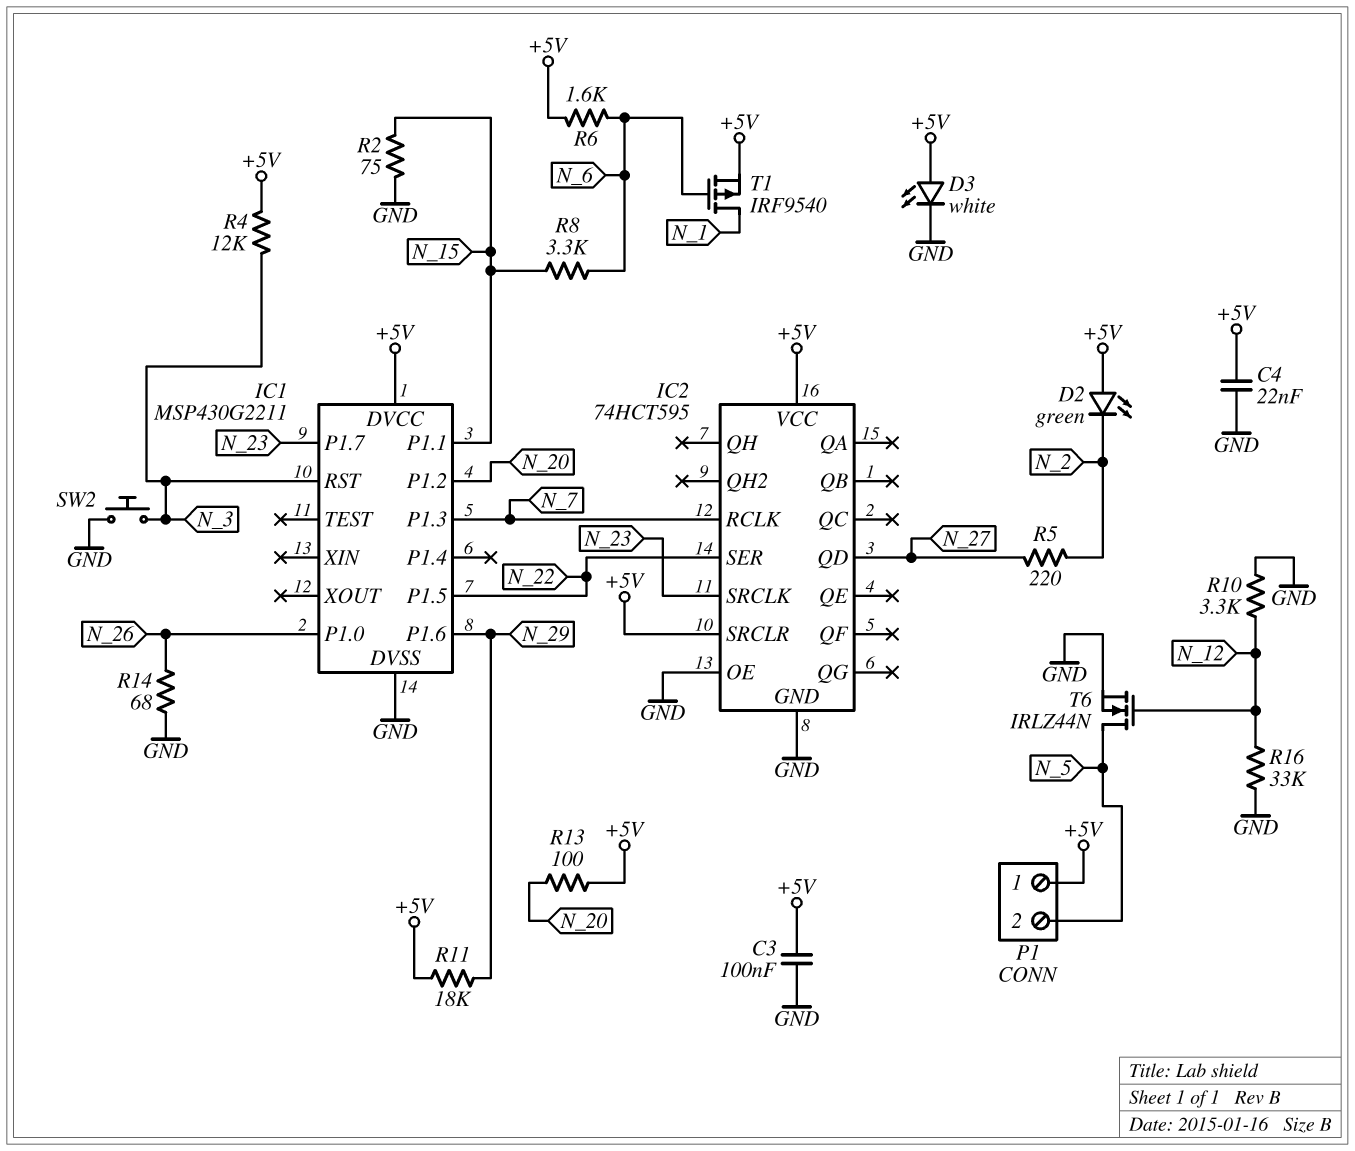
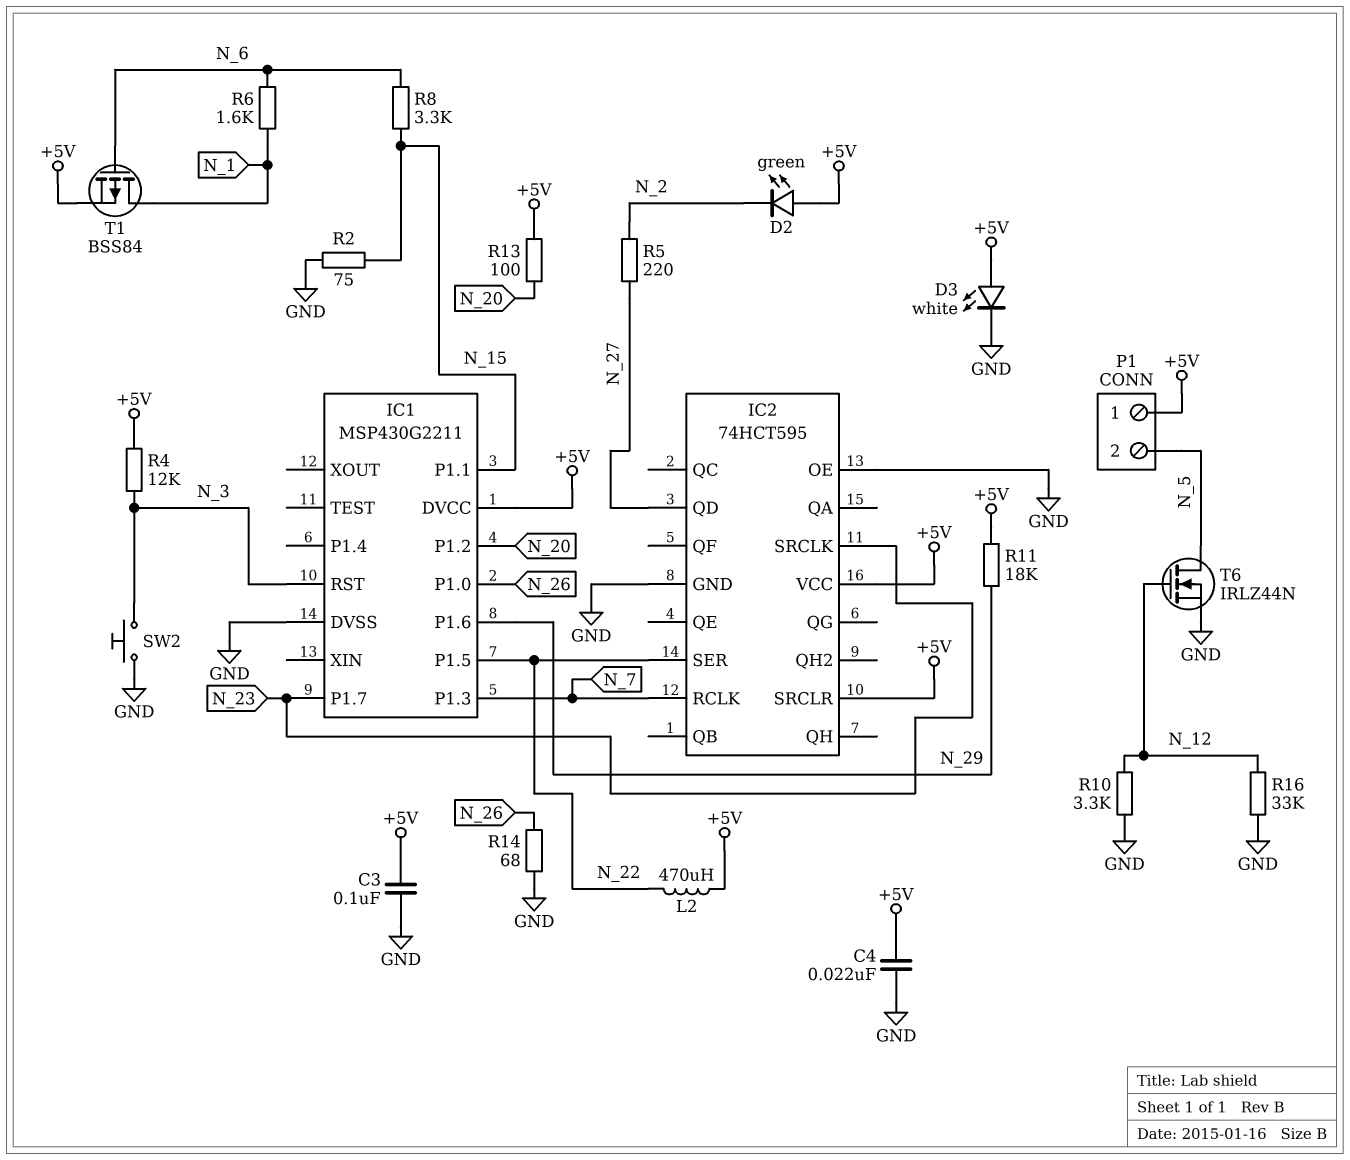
L2: none -> 470uH (+5V, N_22)
R6: 1.6k (+5V, N_6) -> 1.6k (N_1, N_6)
T1: PMOS IRF9540 (G N_6, D N_1, S +5V) -> PMOS BSS84 (G N_6, D N_1, S +5V)

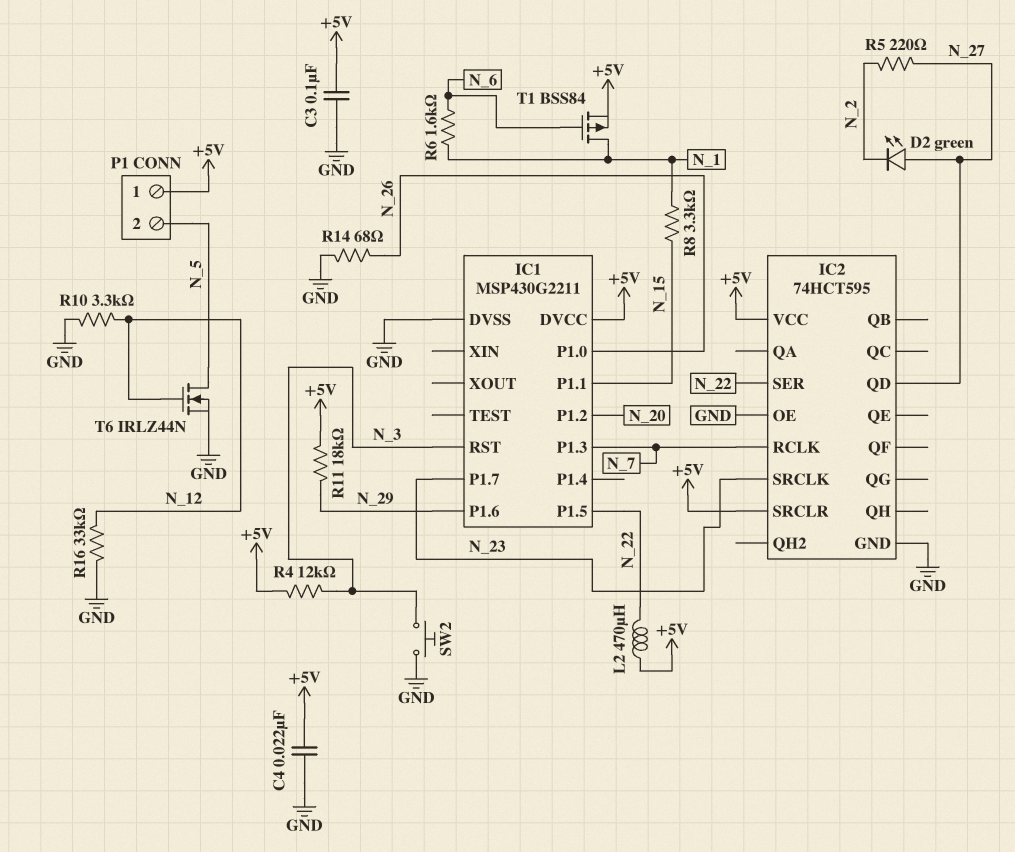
D2: LED green (A +5V, K N_2) -> LED green (A N_27, K N_2)
D3: LED white (A +5V, K GND) -> none
R2: 75 (GND, N_15) -> none
R8: 3.3k (N_6, N_15) -> 3.3k (N_1, N_15)
R13: 100 (+5V, N_20) -> none

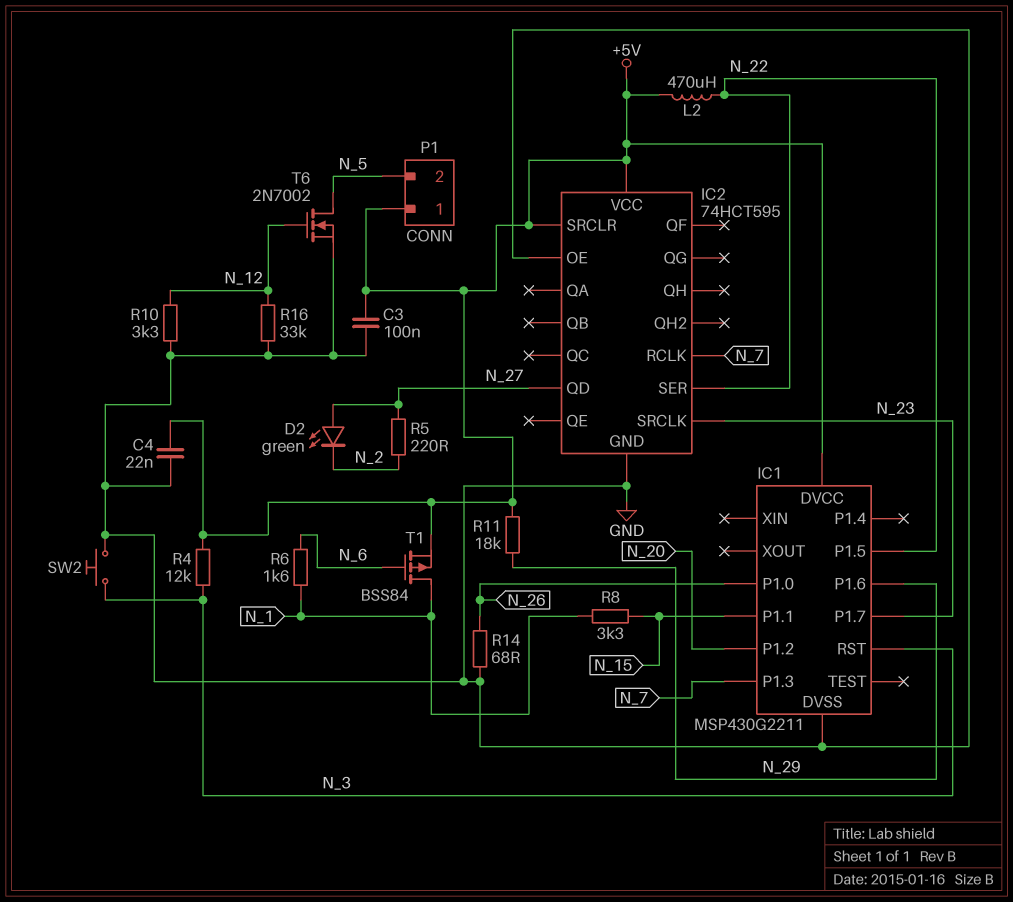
T6: NMOS IRLZ44N (G N_12, D N_5, S GND) -> NMOS 2N7002 (G N_12, D N_5, S GND)

